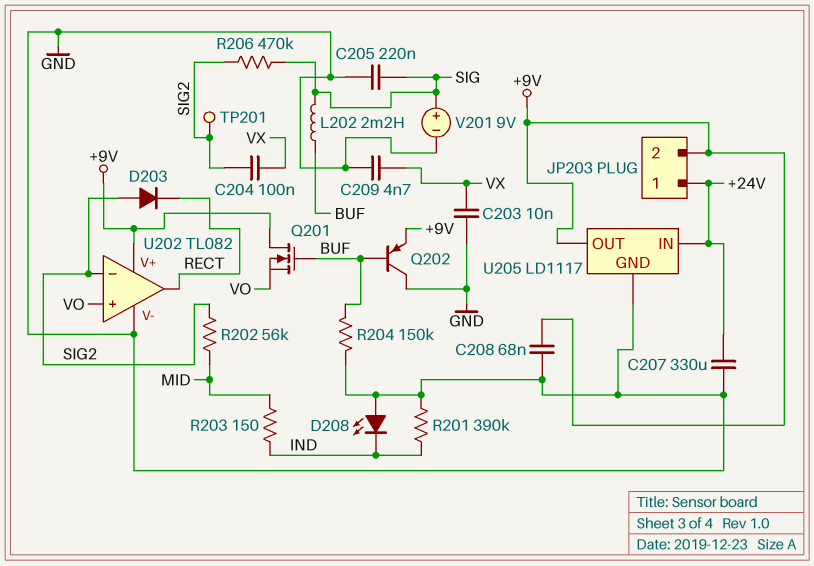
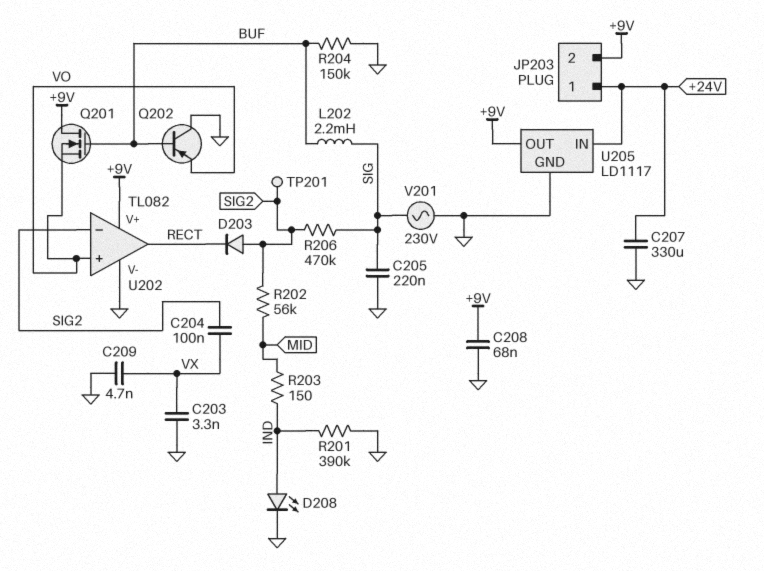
C203: 10nF (GND, VX) -> 3.3nF (GND, VX)
D208: LED (A GND, K IND) -> LED (A IND, K GND)
Q202: PNP (B BUF, C GND, E +9V) -> PNP (B BUF, C GND, E VO)
V201: 9V (plus SIG, minus GND) -> AC 230V (GND, SIG)

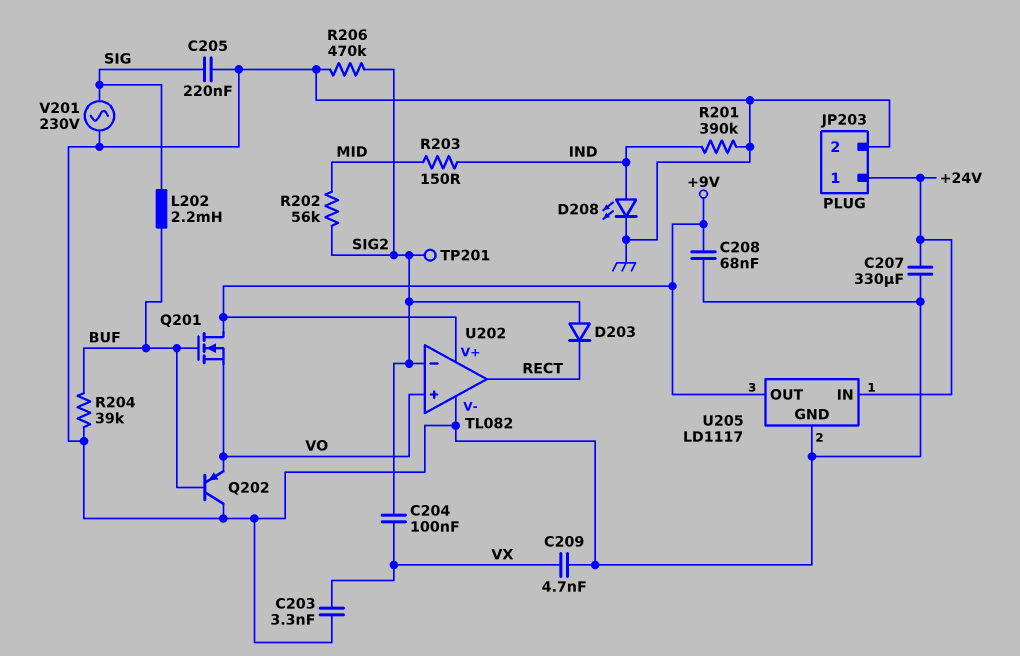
JP203 pin 2: +9V -> GND
R204: 150k (BUF, GND) -> 39k (BUF, GND)
R206: 470k (SIG, SIG2) -> 470k (GND, SIG2)

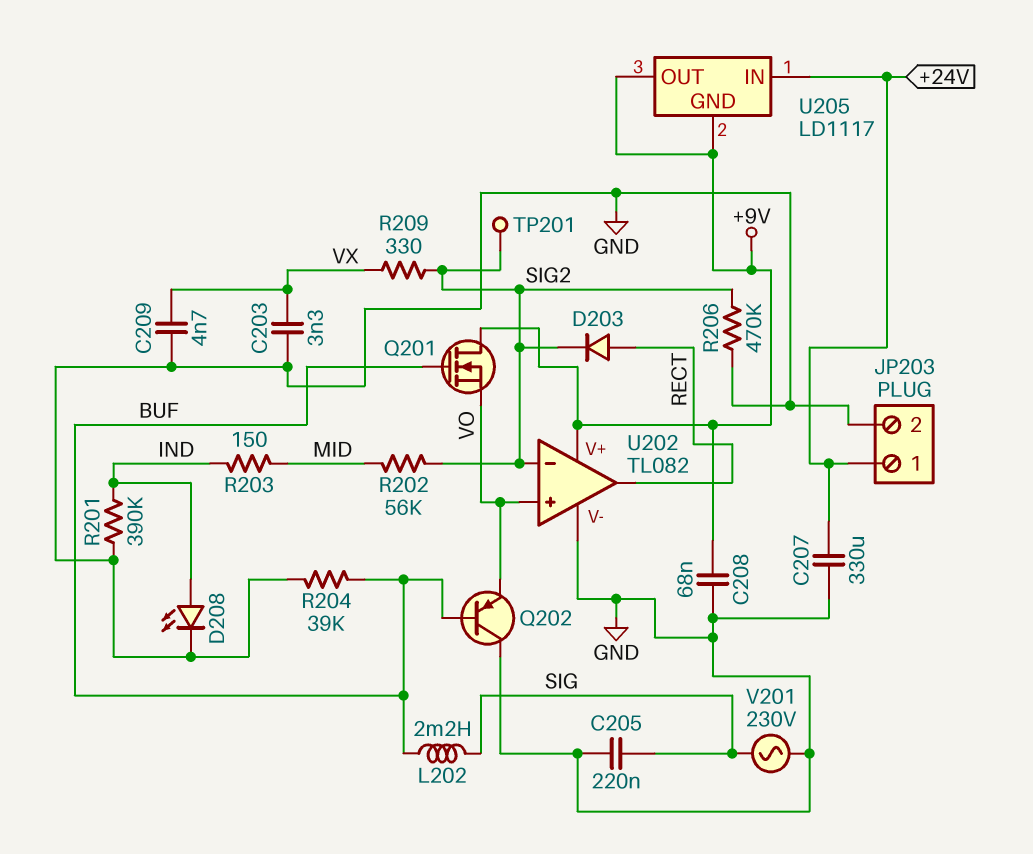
C204: 100nF (SIG2, VX) -> none
D203: diode (A SIG2, K RECT) -> diode (A RECT, K SIG2)
R209: none -> 330 (SIG2, VX)
U205 pin GND: GND -> +9V

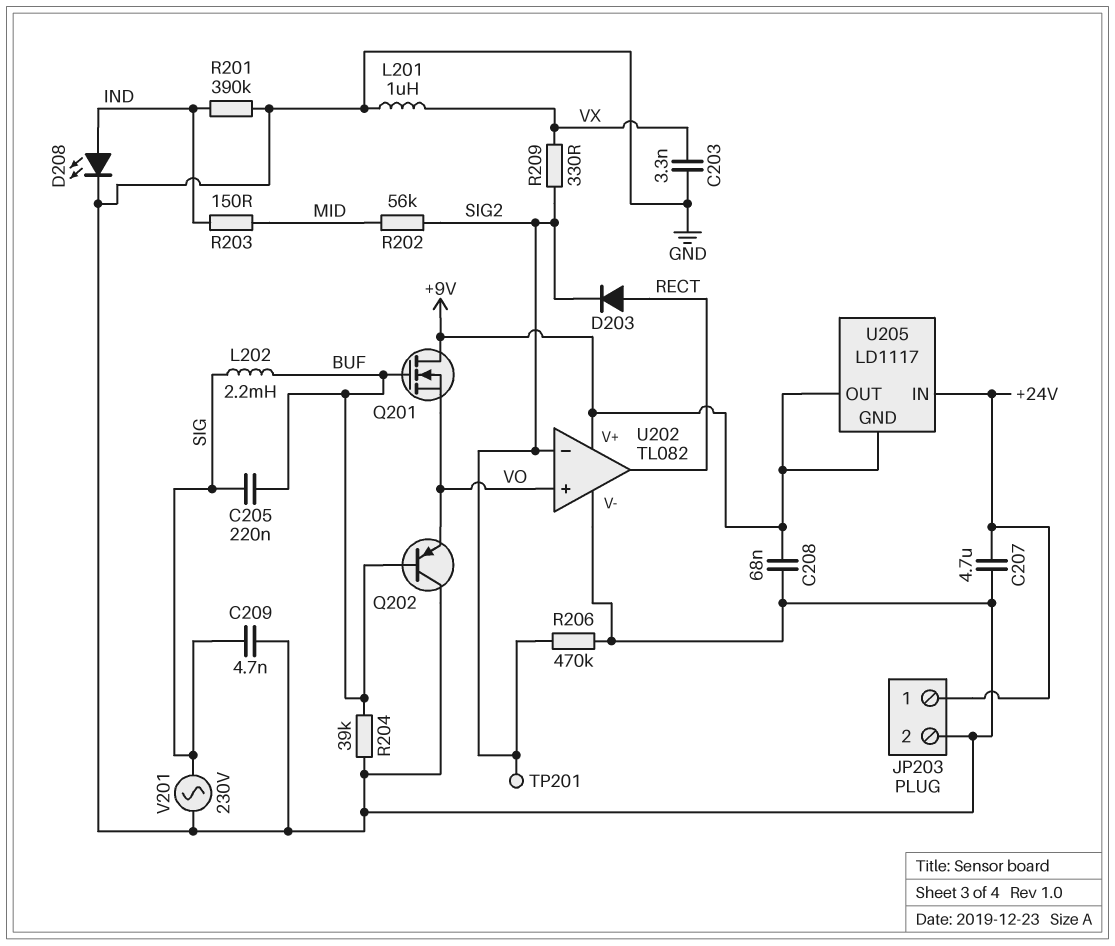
C205: 220nF (GND, SIG) -> 220nF (BUF, SIG)
C207: 330uF (+24V, GND) -> 4.7uF (+24V, GND)
C209: 4.7nF (GND, VX) -> 4.7nF (GND, SIG)
L201: none -> 1uH (GND, VX)

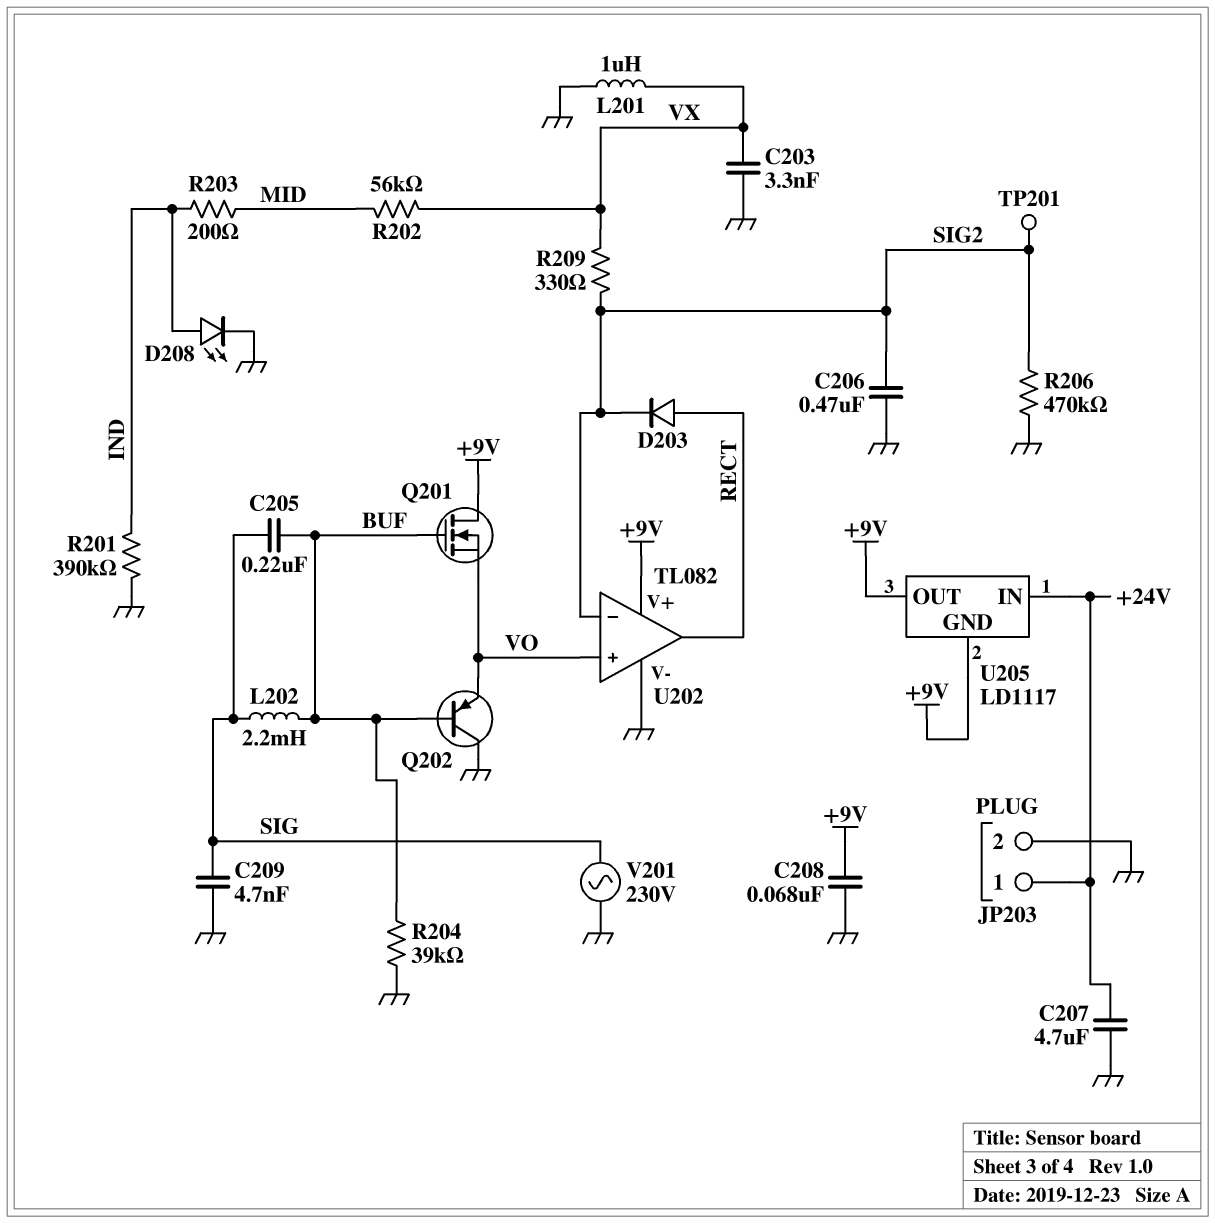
C206: none -> 470nF (GND, SIG2)
R202: 56k (MID, SIG2) -> 56k (MID, VX)
R203: 150 (IND, MID) -> 200 (IND, MID)

